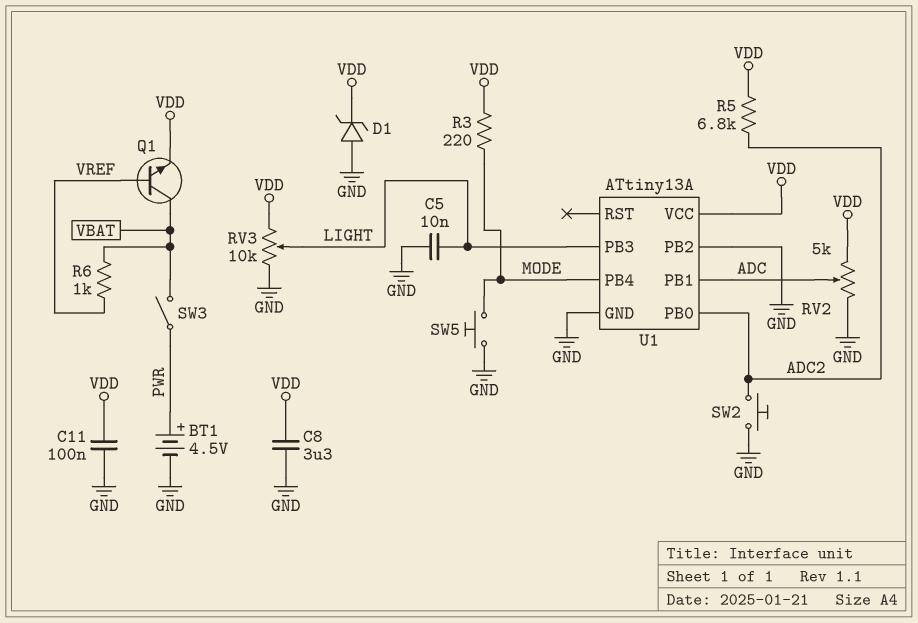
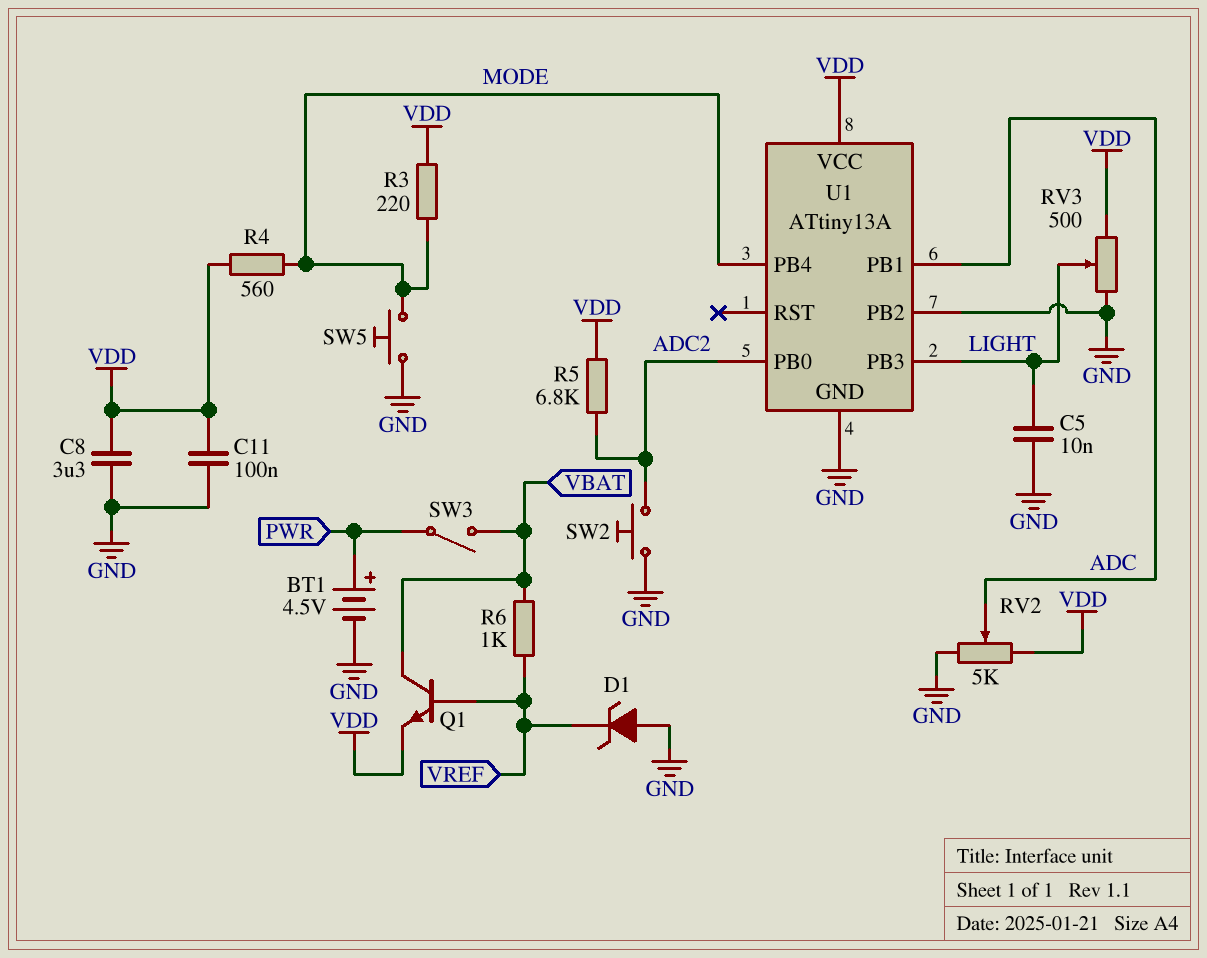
D1: zener (A GND, K VDD) -> zener (A GND, K VREF)
R4: none -> 560 (MODE, VDD)
RV3: 10k (GND, VDD, wiper LIGHT) -> 500 (GND, VDD, wiper LIGHT)

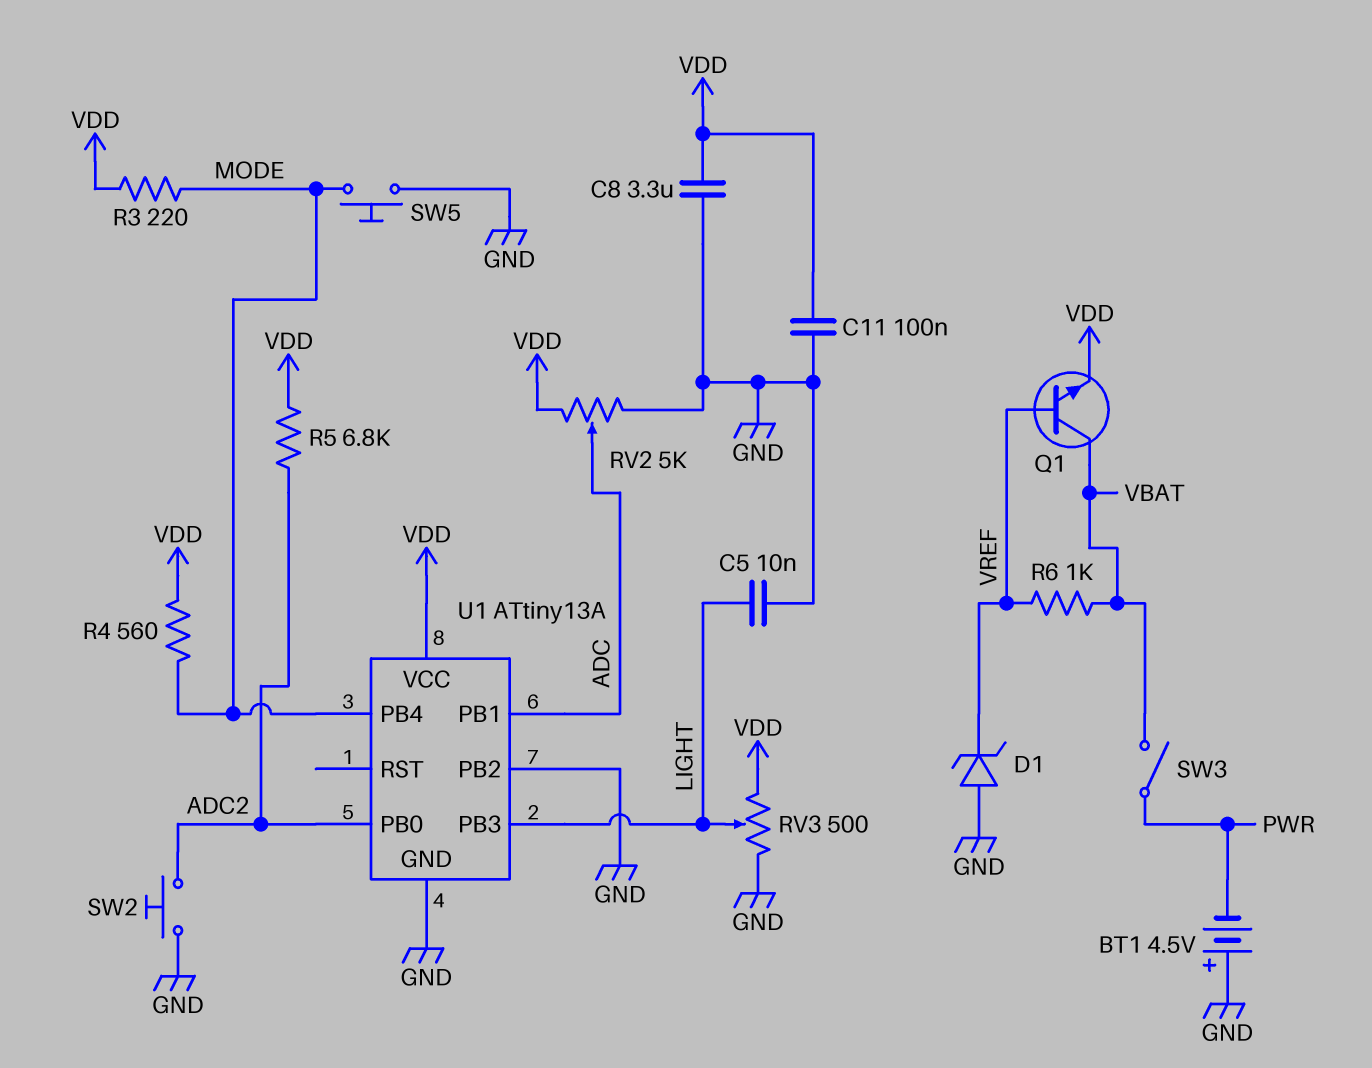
BT1: 4.5V (plus PWR, minus GND) -> 4.5V (plus GND, minus PWR)

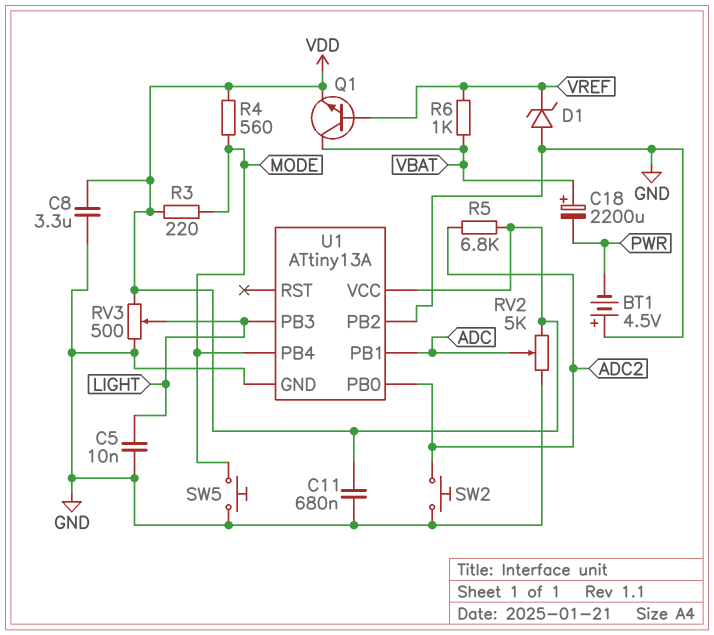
C11: 100nF (GND, VDD) -> 680nF (GND, VDD)
C18: none -> 2200uF (plus VBAT, minus PWR)
SW3: switch (PWR, VBAT) -> none

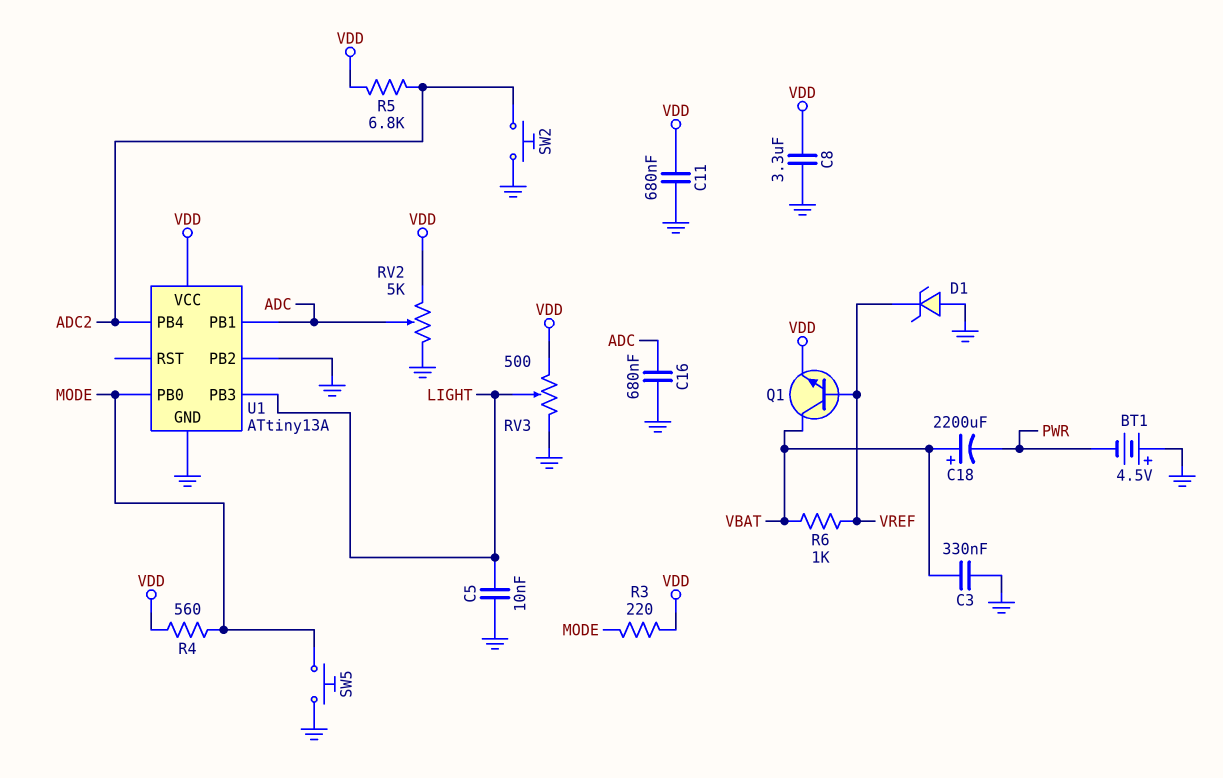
C3: none -> 330nF (GND, VBAT)
C16: none -> 680nF (ADC, GND)
U1 pin PB0: ADC2 -> MODE
U1 pin PB4: MODE -> ADC2

